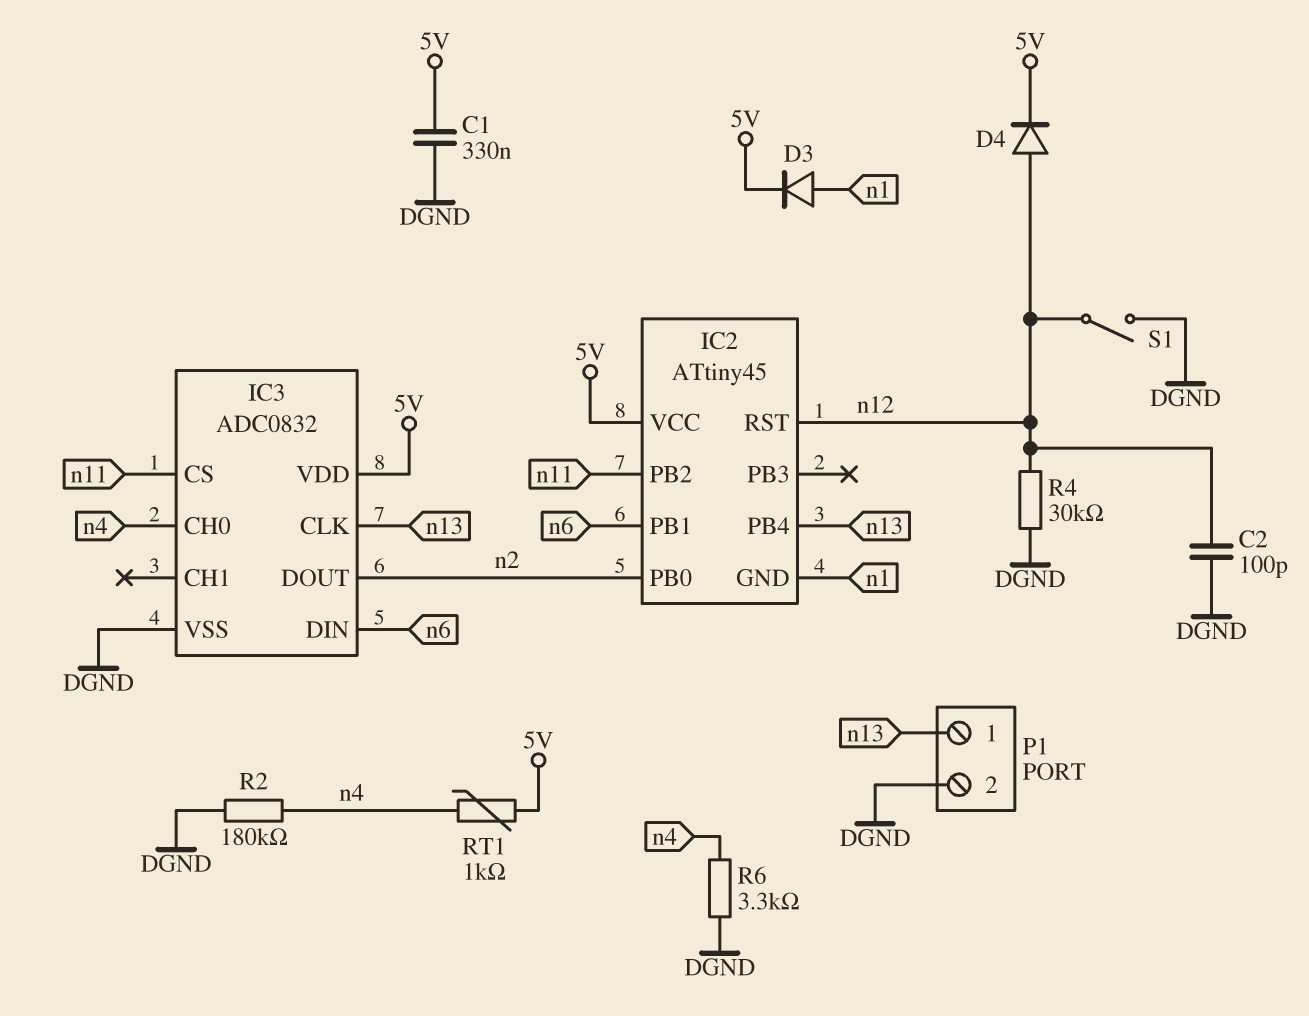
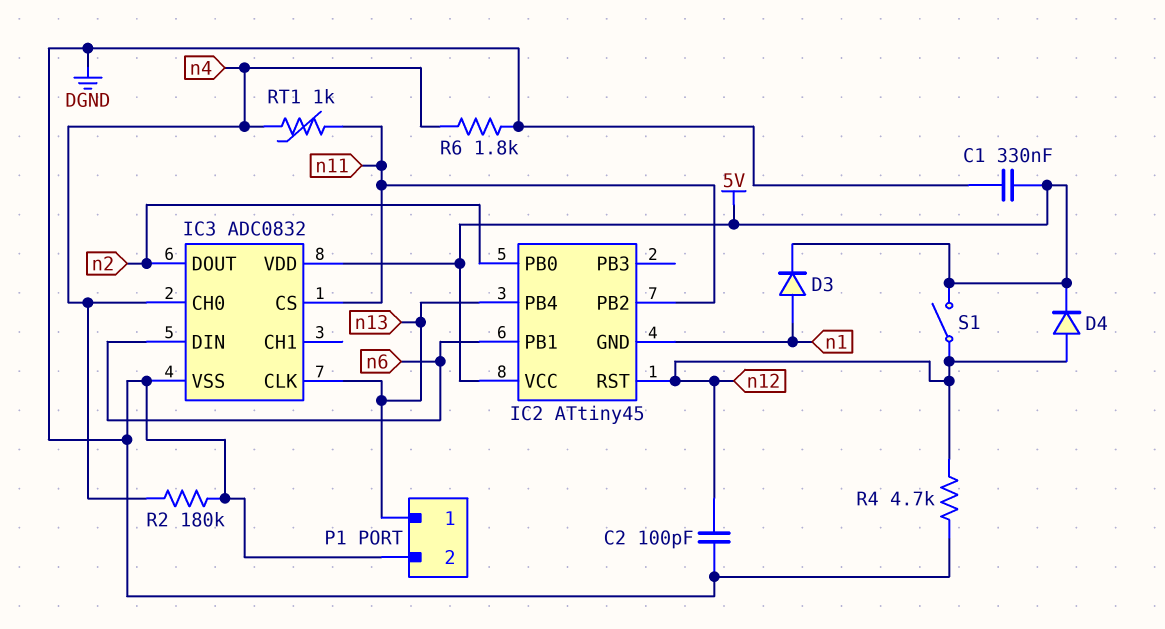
R4: 30k (DGND, n12) -> 4.7k (DGND, n12)
R6: 3.3k (DGND, n4) -> 1.8k (DGND, n4)
RT1: 1k (5V, n4) -> 1k (n4, n11)
S1: switch (DGND, n12) -> switch (5V, n12)

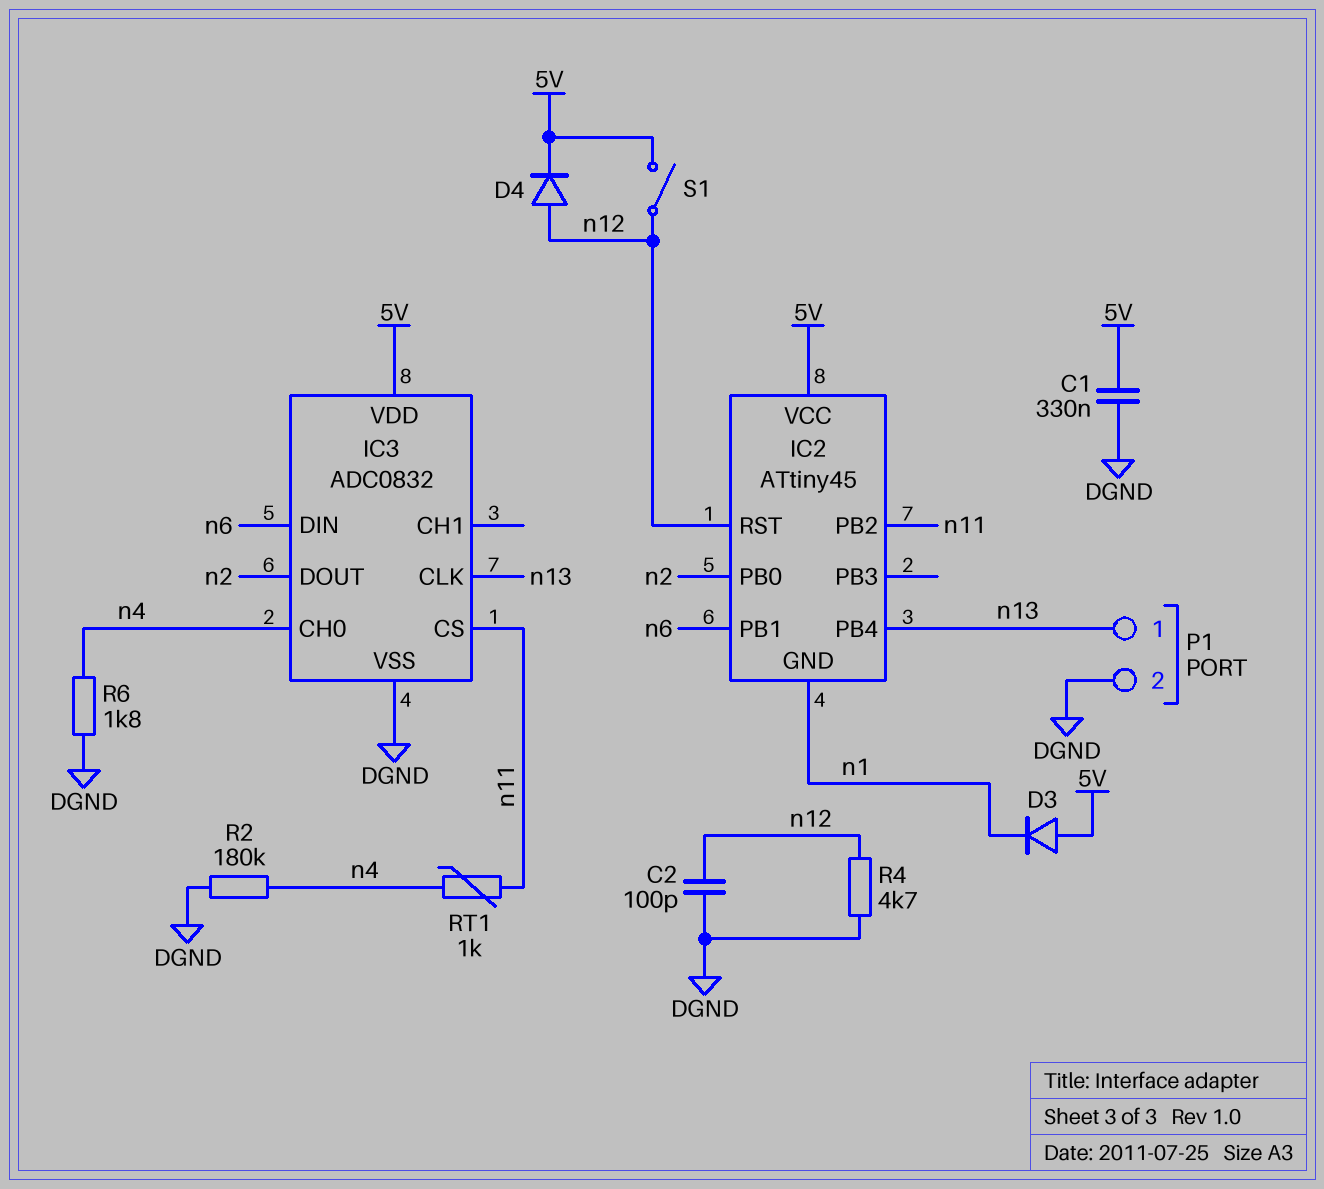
D3: diode (A n1, K 5V) -> diode (A 5V, K n1)

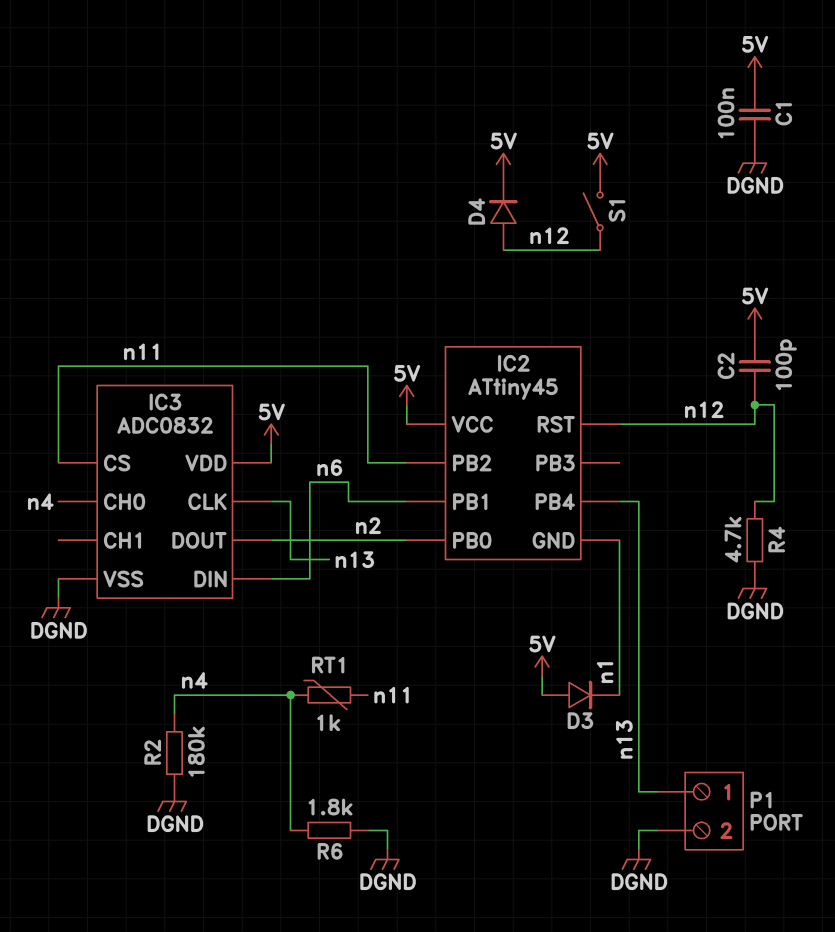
C1: 330nF (5V, DGND) -> 100nF (5V, DGND)
C2: 100pF (DGND, n12) -> 100pF (5V, n12)

